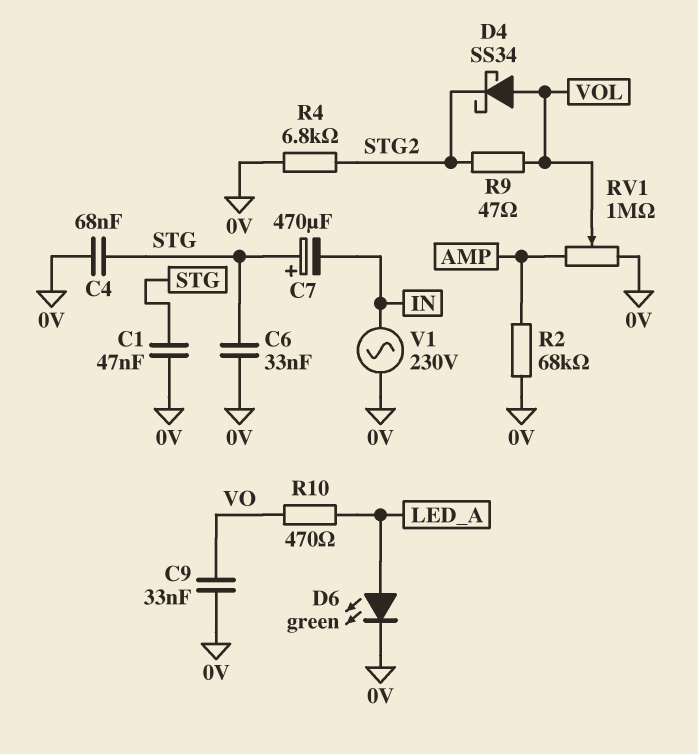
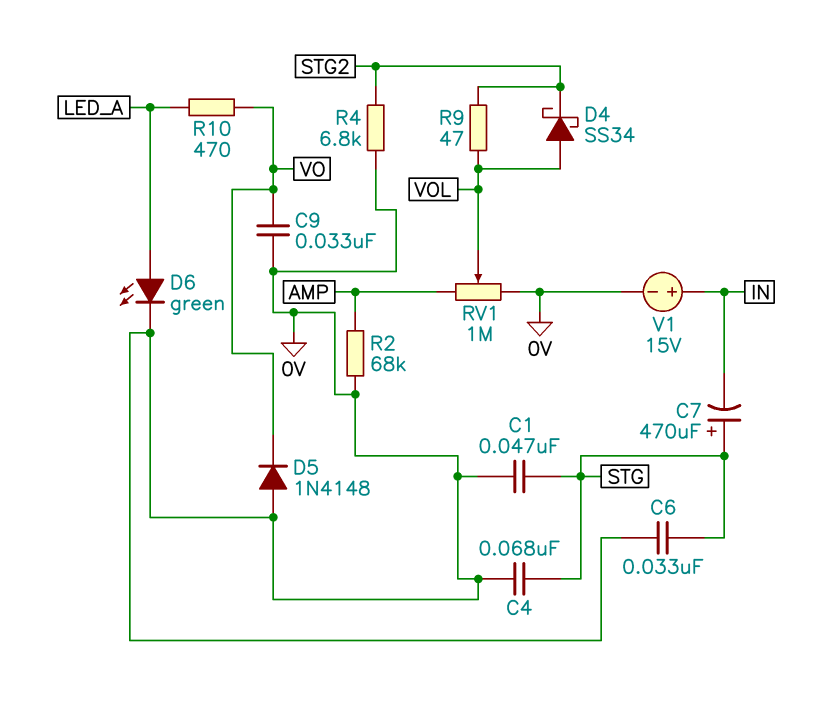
D5: none -> diode 1N4148 (A 0V, K VO)
V1: AC 230V (0V, IN) -> 15V (plus IN, minus 0V)

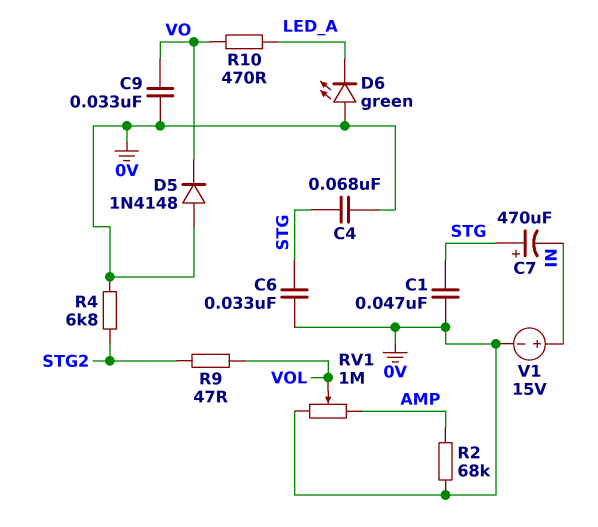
D4: schottky SS34 (A VOL, K STG2) -> none
D6: LED green (A LED_A, K 0V) -> LED green (A 0V, K LED_A)

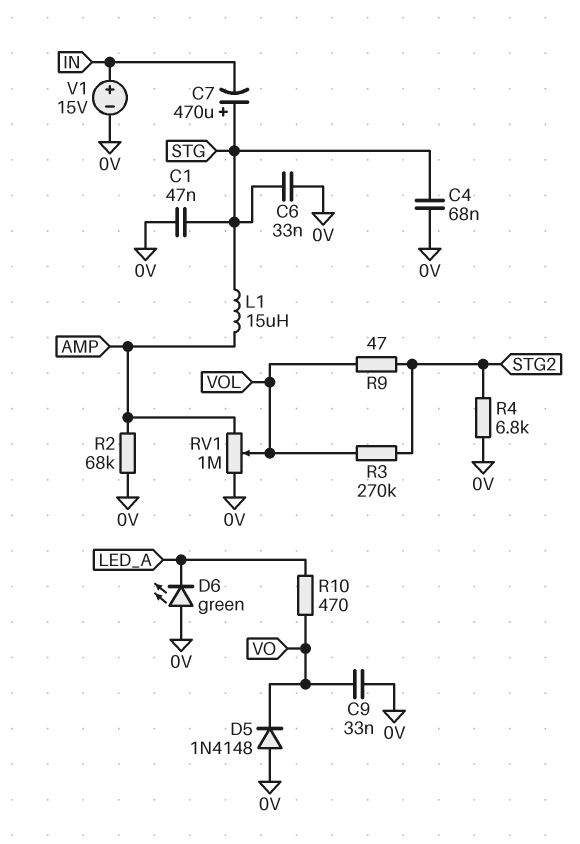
L1: none -> 15uH (AMP, STG)
R3: none -> 270k (STG2, VOL)

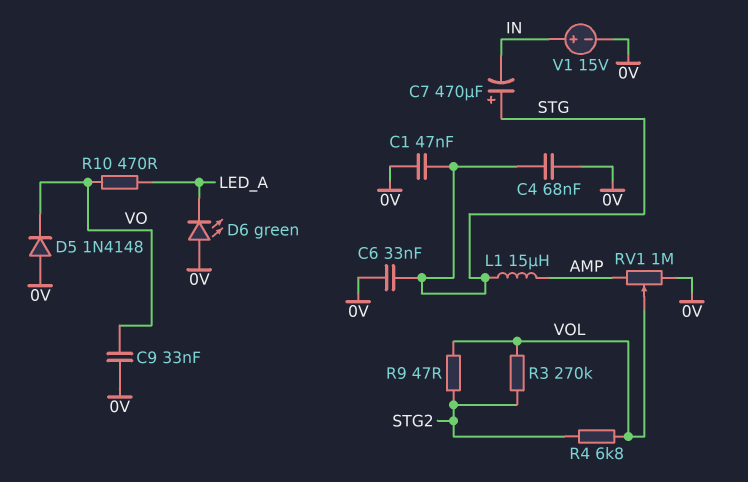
R2: 68k (0V, AMP) -> none
R4: 6.8k (0V, STG2) -> 6.8k (STG2, VOL)

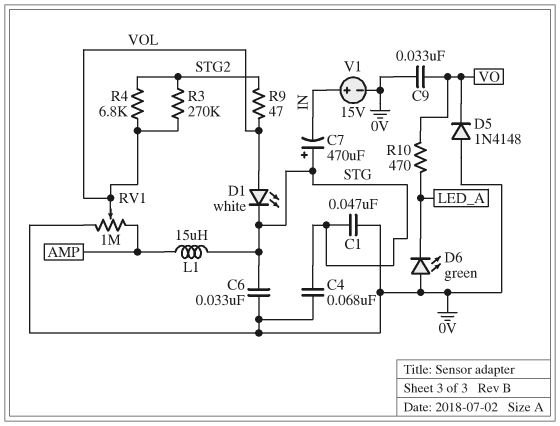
D1: none -> LED white (A VOL, K STG)

